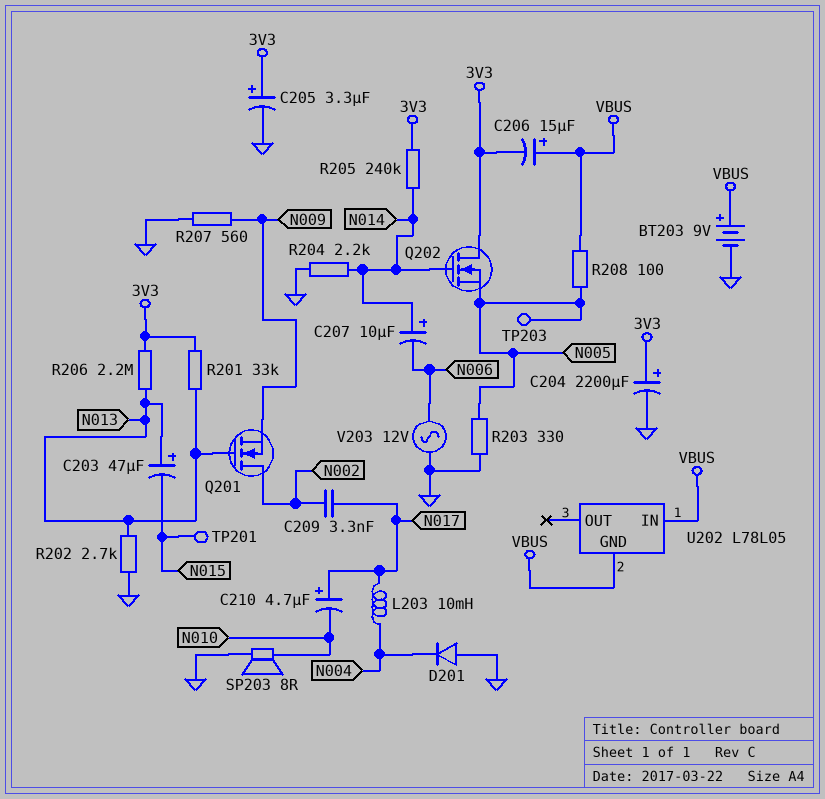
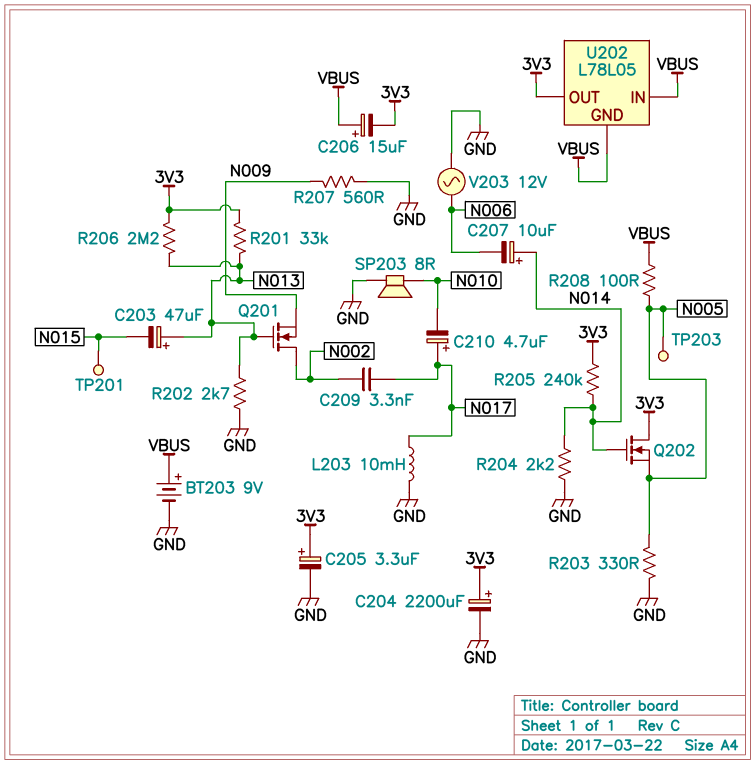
D201: diode (A GND, K N004) -> none
L203: 10mH (N004, N017) -> 10mH (GND, N017)
U202 pin OUT: none -> 3V3

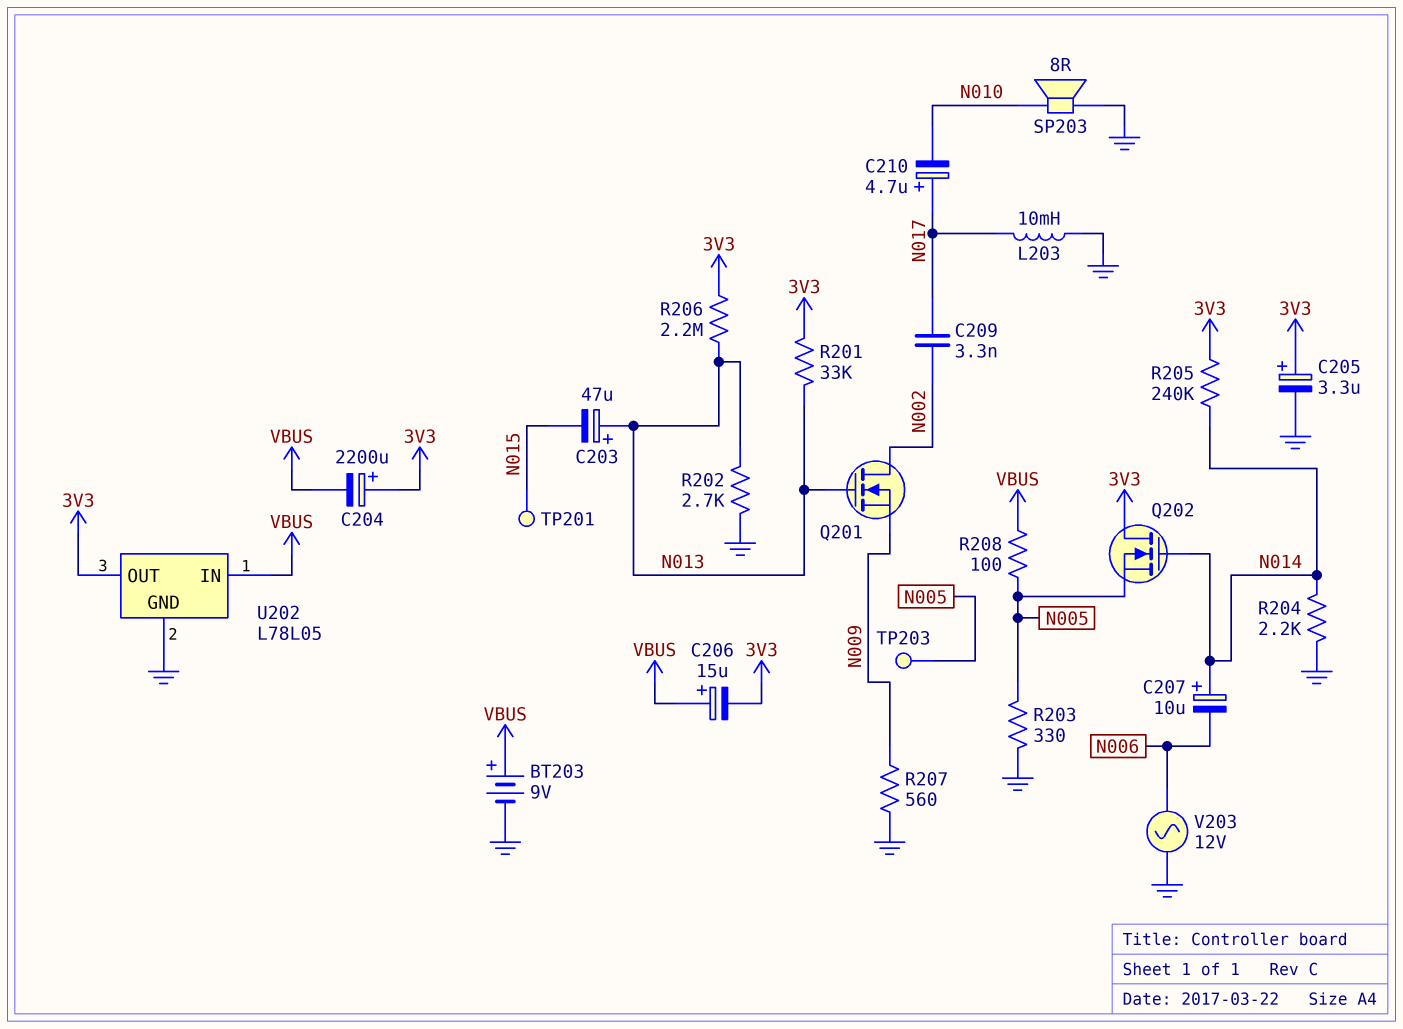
C204: 2200uF (plus 3V3, minus GND) -> 2200uF (plus 3V3, minus VBUS)
U202 pin GND: VBUS -> GND

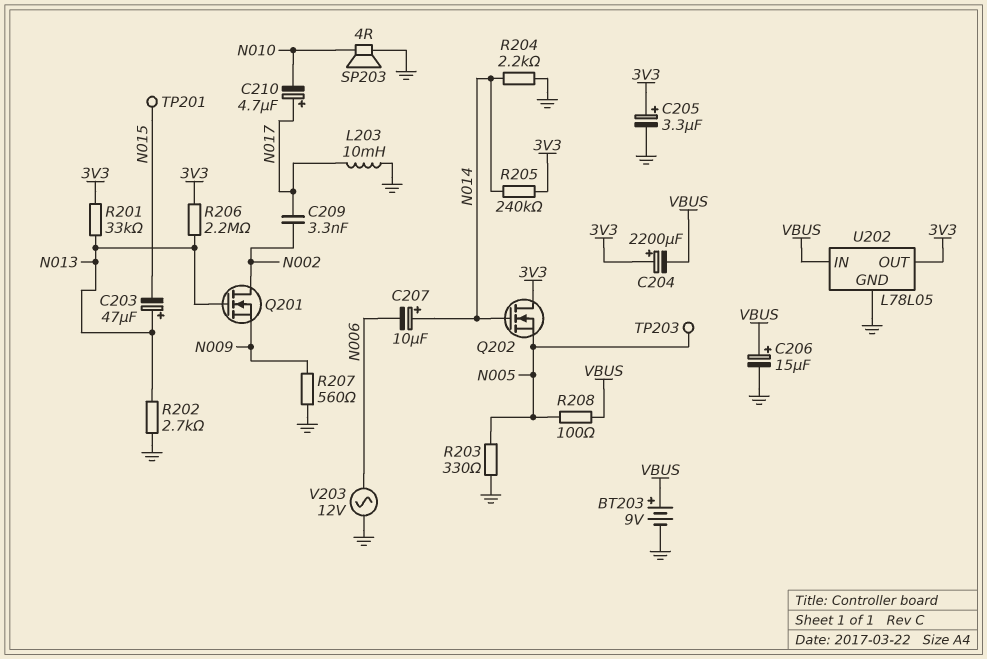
C206: 15uF (plus VBUS, minus 3V3) -> 15uF (plus VBUS, minus GND)
SP203: speaker 8R (GND, N010) -> speaker 4R (GND, N010)

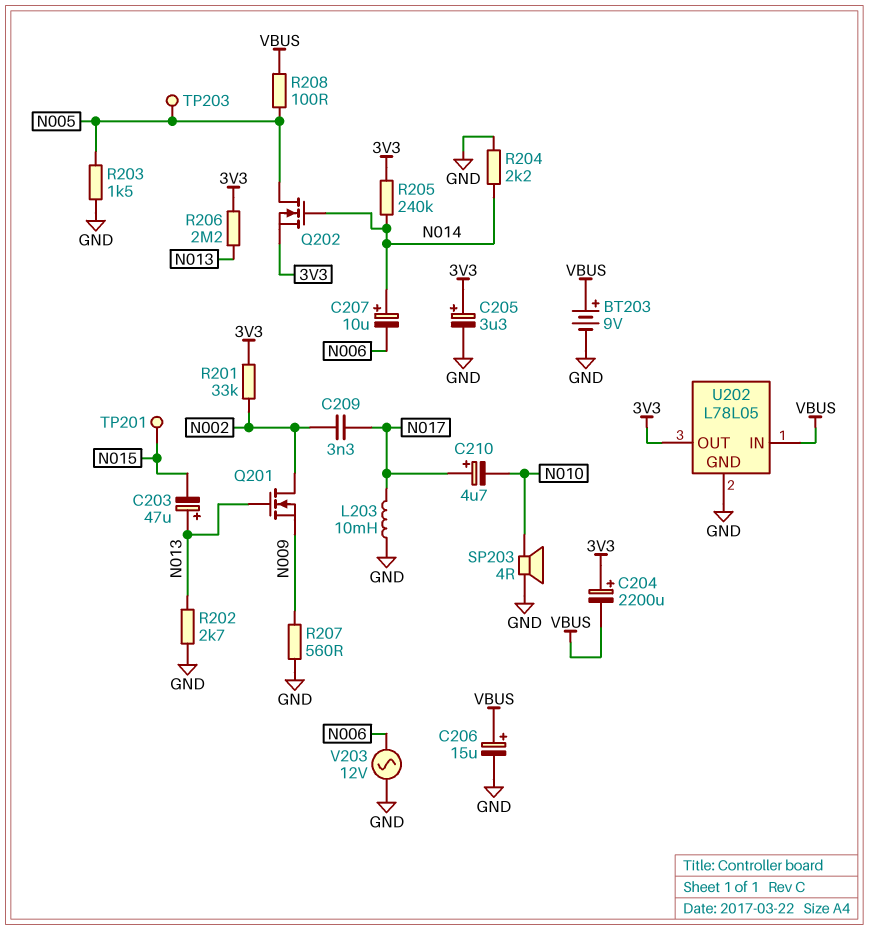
Q202: NMOS (G N014, D 3V3, S N005) -> NMOS (G N014, D N005, S 3V3)
R201: 33k (3V3, N013) -> 33k (3V3, N002)
R203: 330 (GND, N005) -> 1.5k (GND, N005)

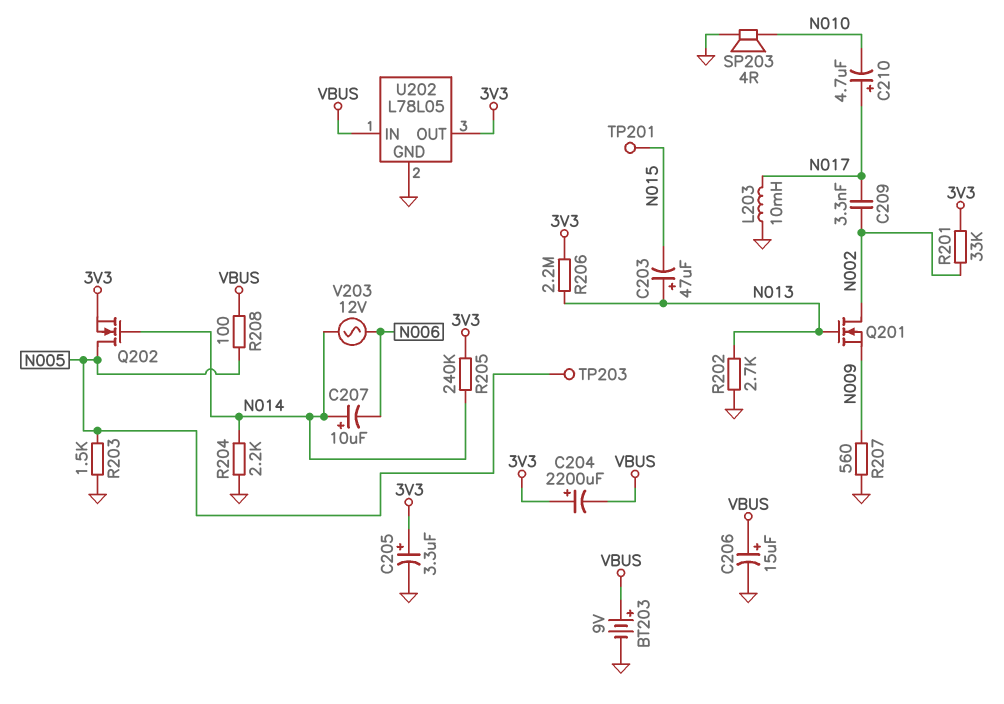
V203: AC 12V (GND, N006) -> AC 12V (N006, N014)

